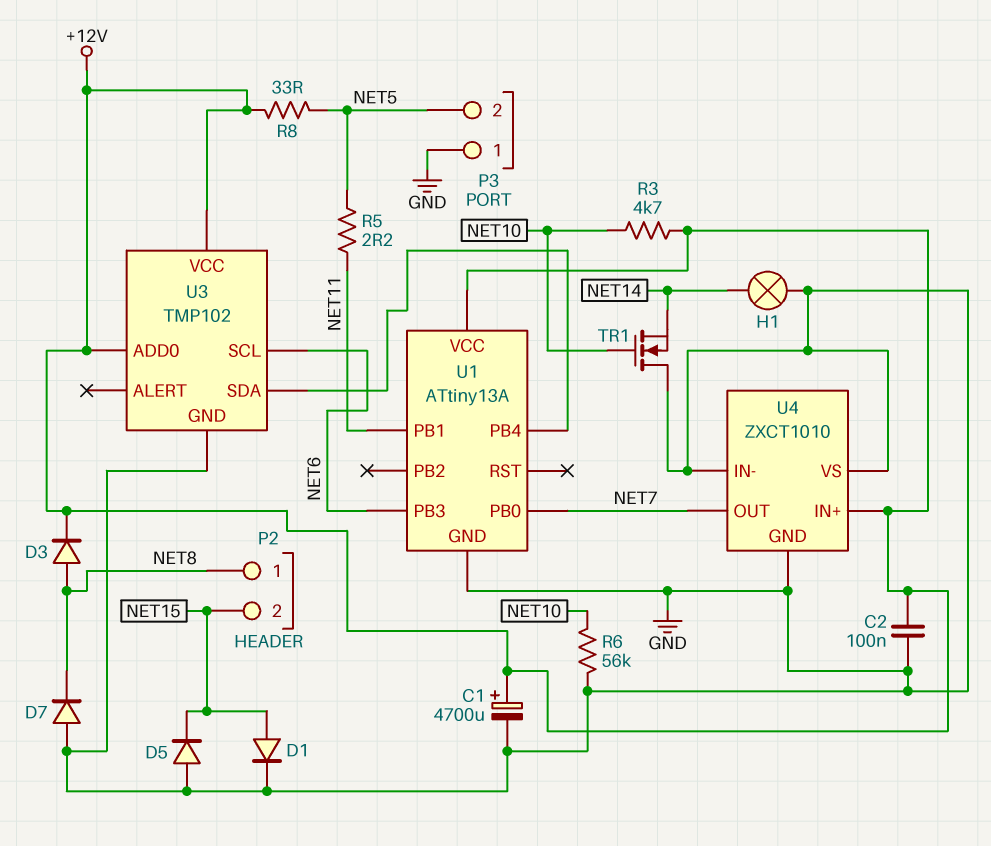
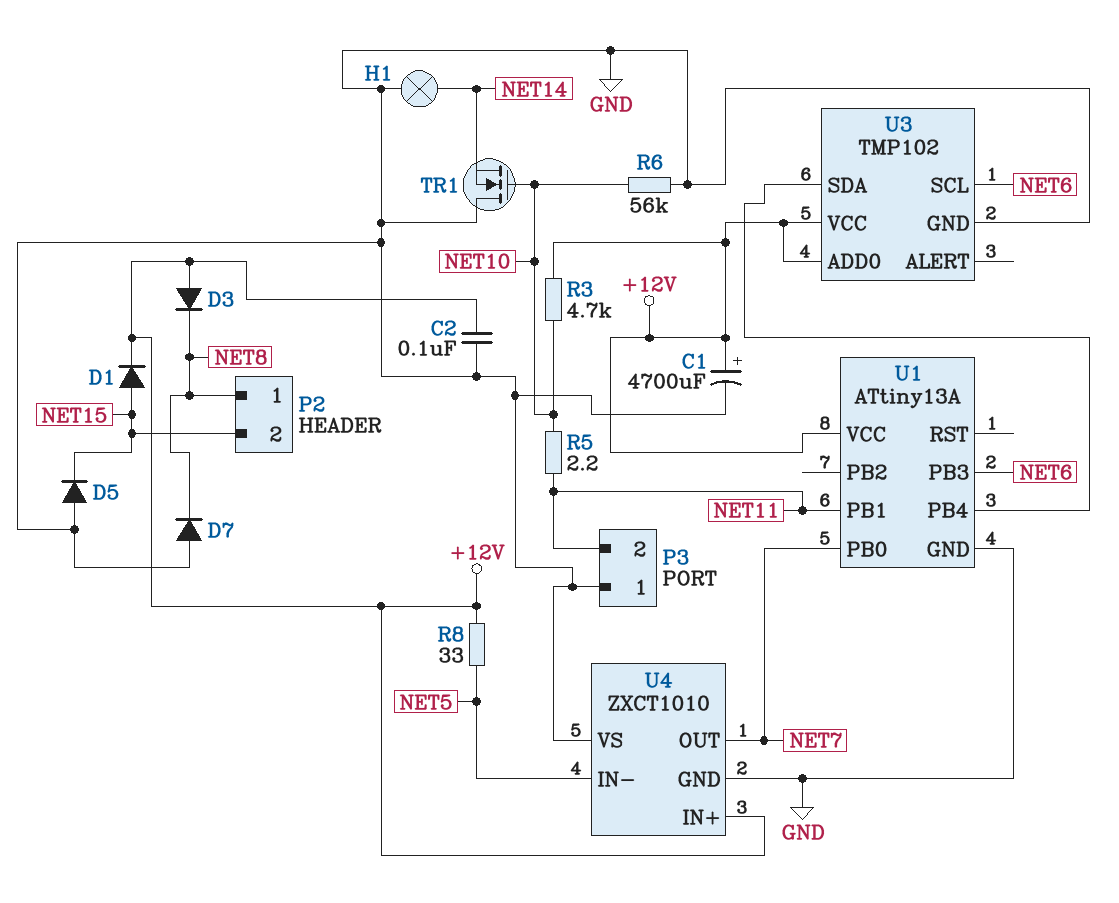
D1: diode (A NET15, K GND) -> diode (A NET15, K +12V)
D3: diode (A NET8, K +12V) -> diode (A +12V, K NET8)
P3 pin 2: NET5 -> NET11
R5: 2.2 (NET5, NET11) -> 2.2 (NET10, NET11)
U4 pin IN-: GND -> NET5

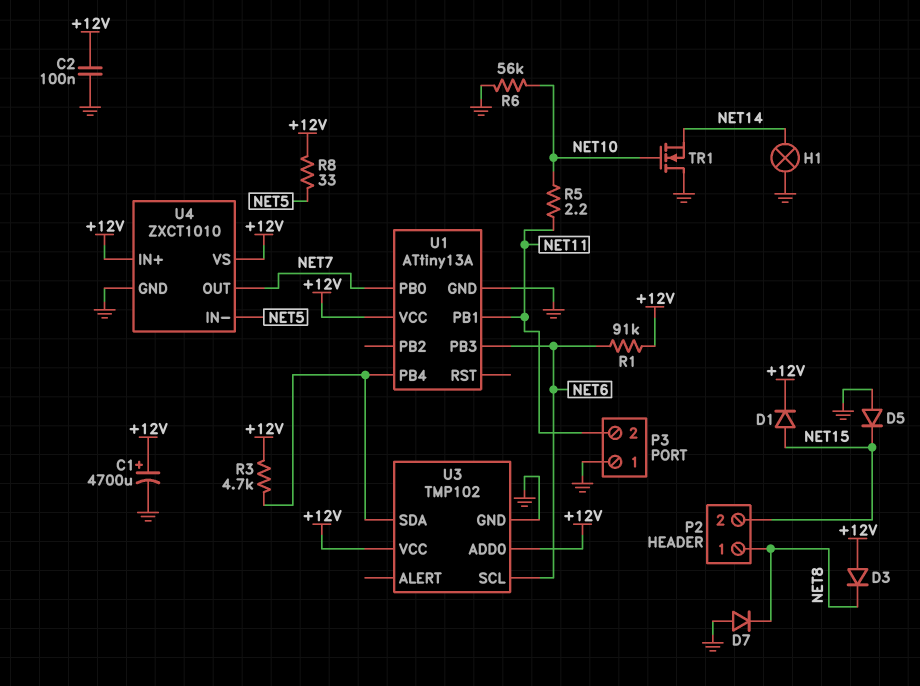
R1: none -> 91k (+12V, NET6)
R3: 4.7k (+12V, NET10) -> 4.7k (+12V, U1/PB4)
U4 pin VS: GND -> +12V

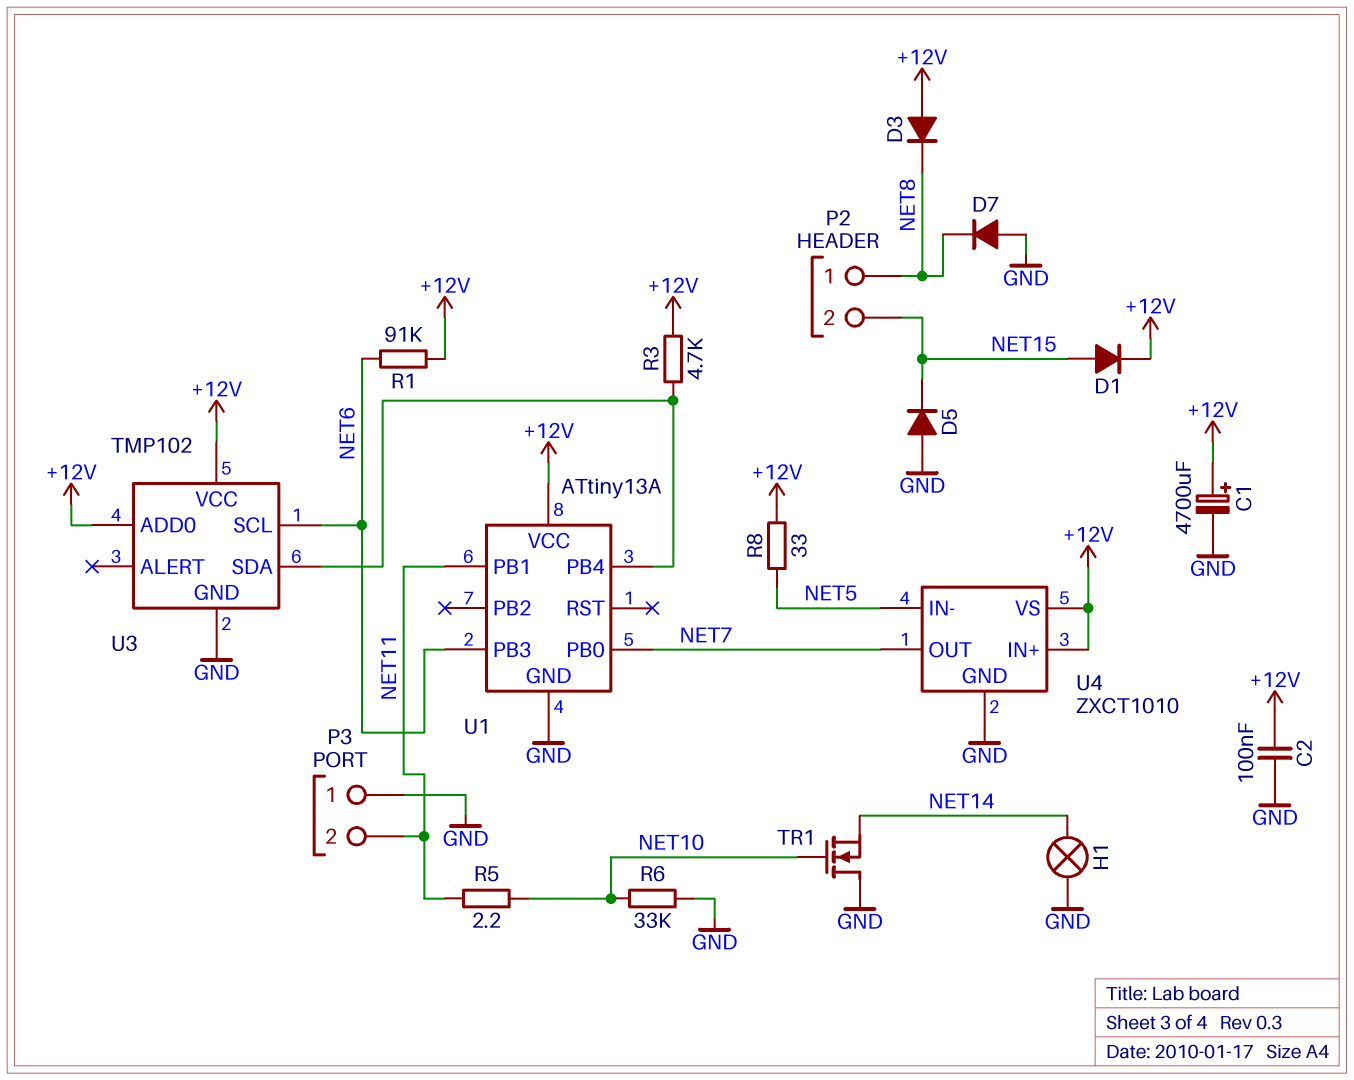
R6: 56k (GND, NET10) -> 33k (GND, NET10)

